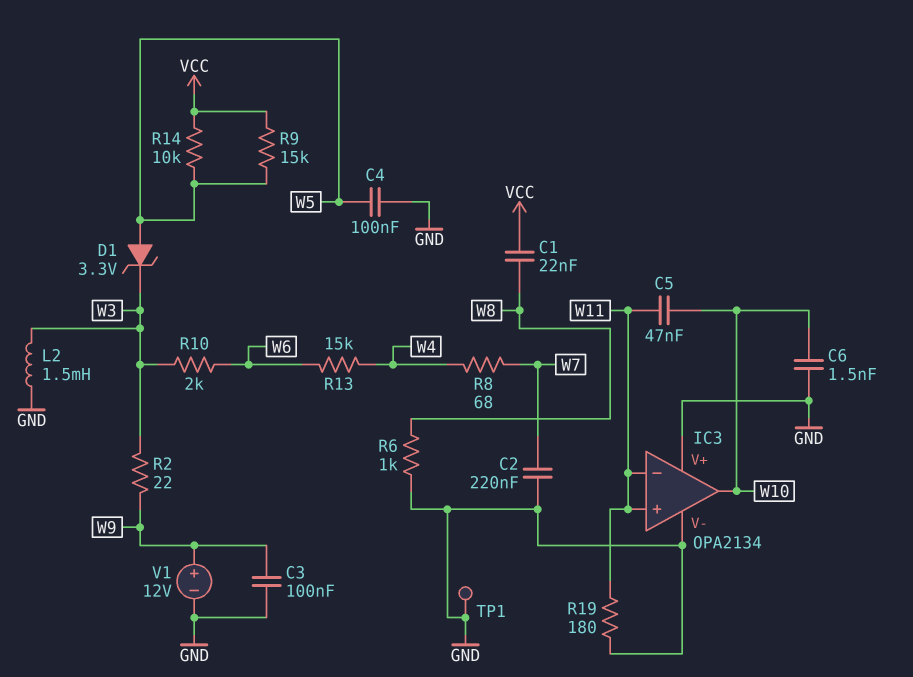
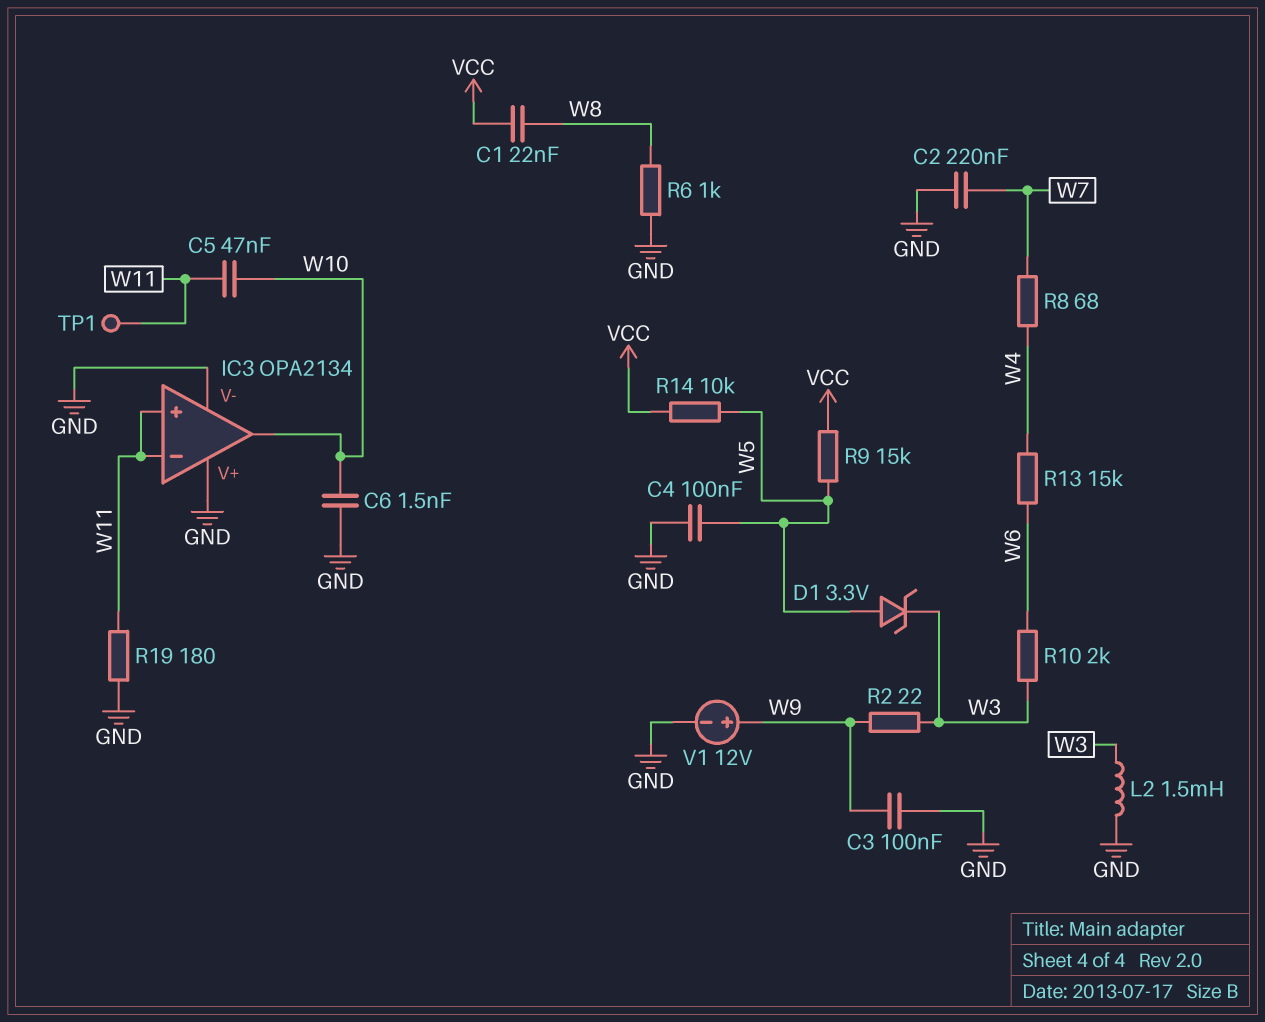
TP1: test point (GND) -> test point (W11)

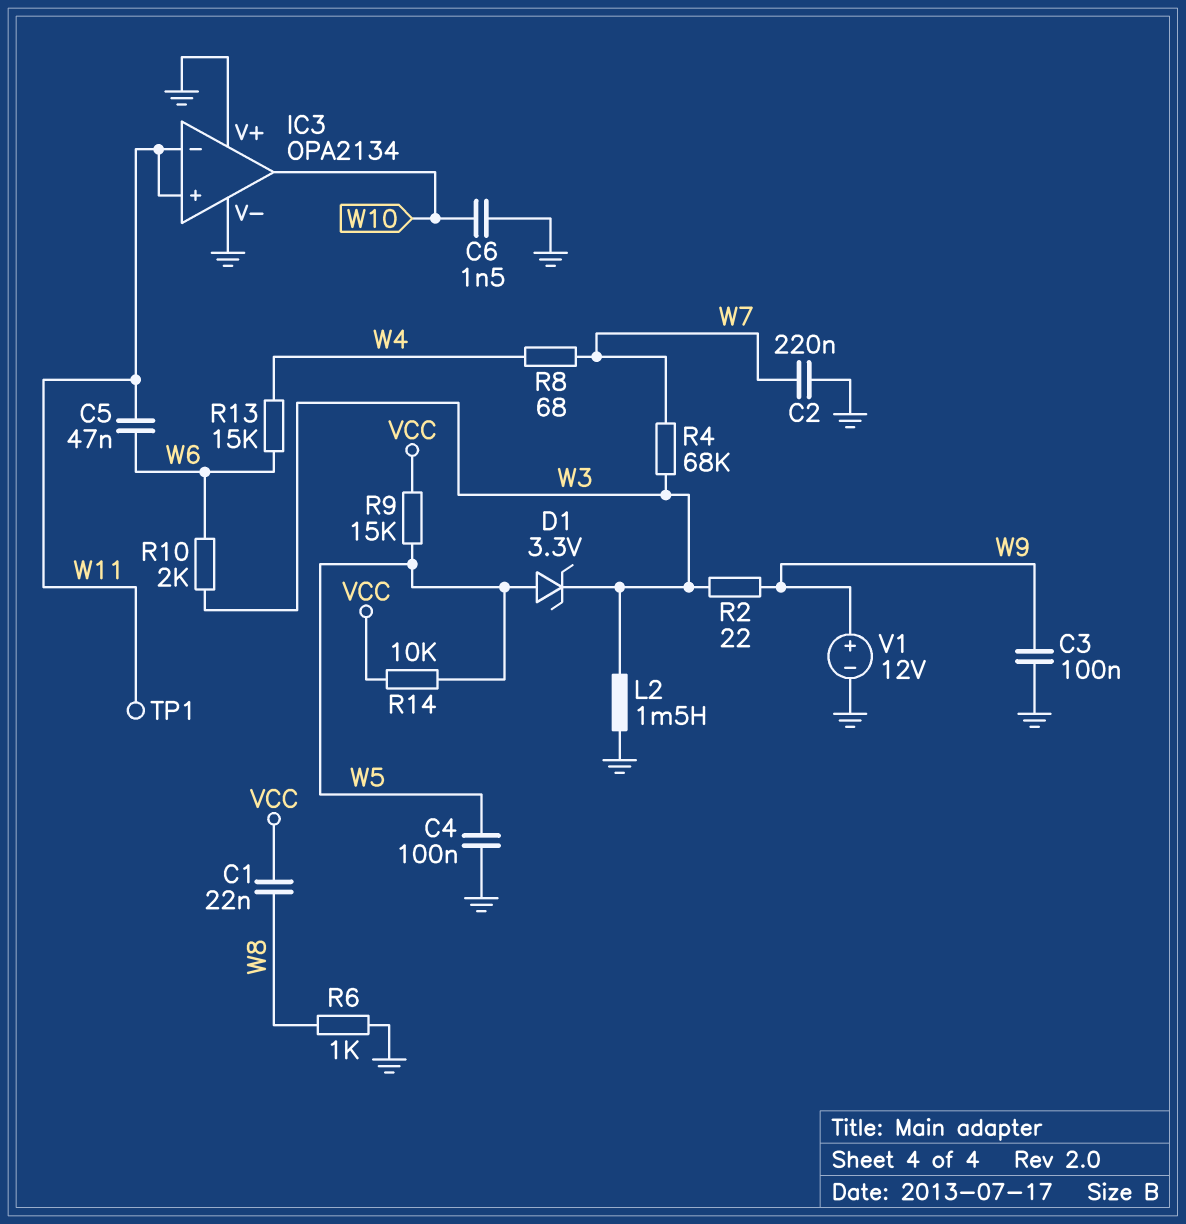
C5: 47nF (W10, W11) -> 47nF (W6, W11)
R4: none -> 68k (W3, W7)
R19: 180 (GND, W11) -> none

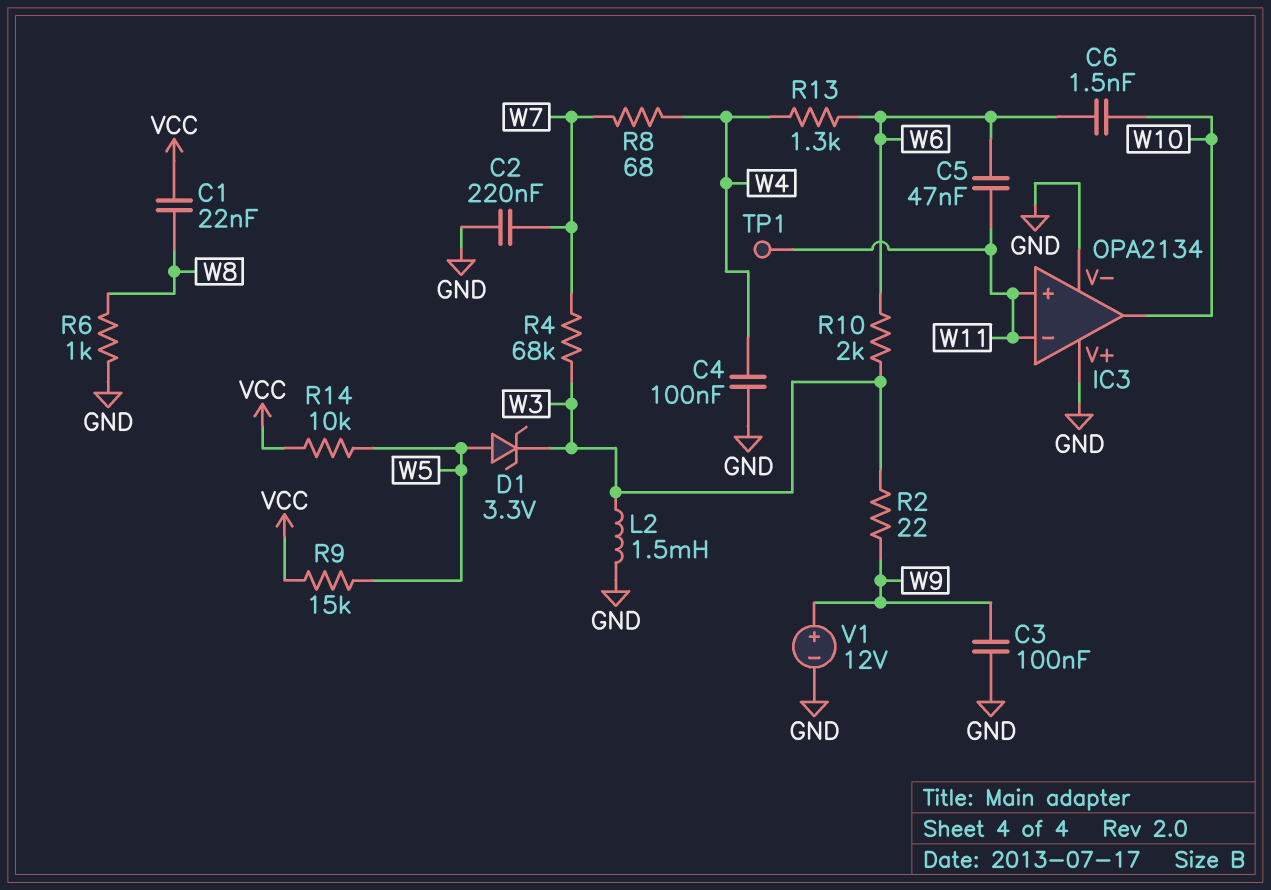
C4: 100nF (GND, W5) -> 100nF (GND, W4)
C6: 1.5nF (GND, W10) -> 1.5nF (W6, W10)
R13: 15k (W4, W6) -> 1.3k (W4, W6)

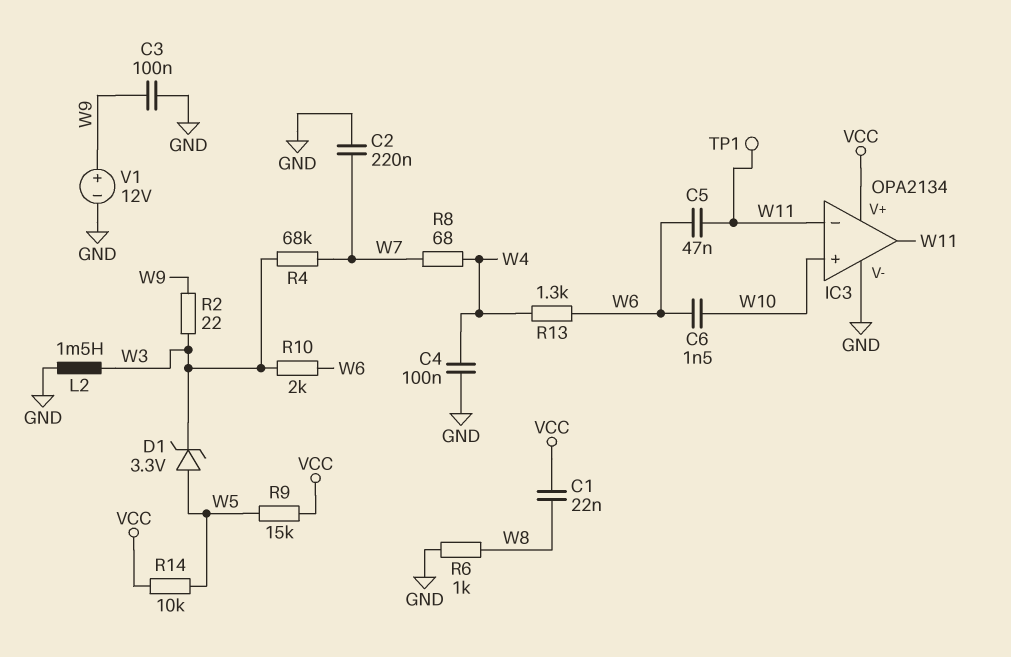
IC3 pin V+: GND -> VCC
IC3 pin in+: W11 -> W10
IC3 pin out: W10 -> W11

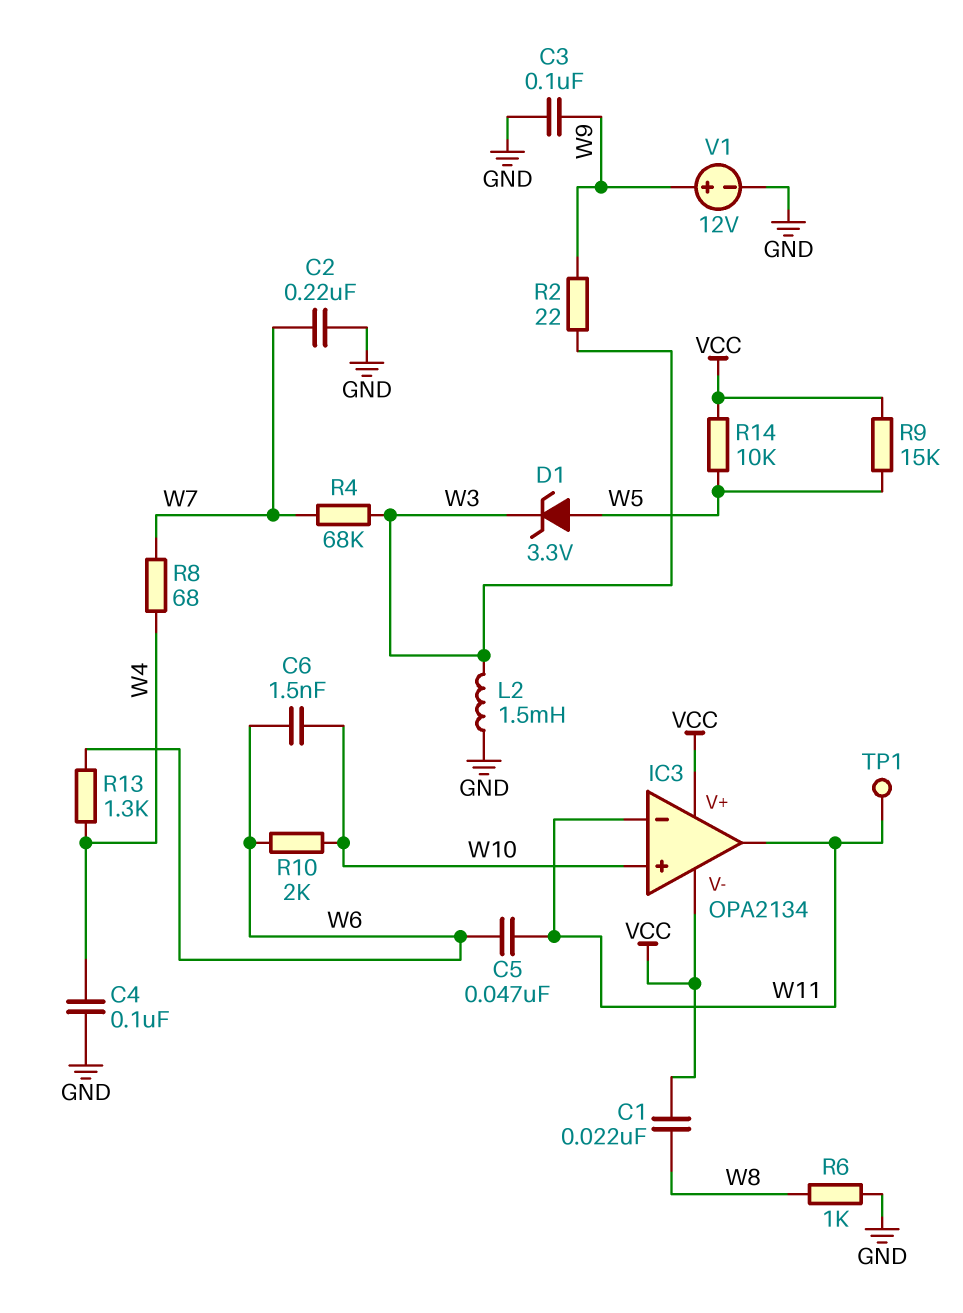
IC3 pin V-: GND -> VCC
R10: 2k (W3, W6) -> 2k (W6, W10)

